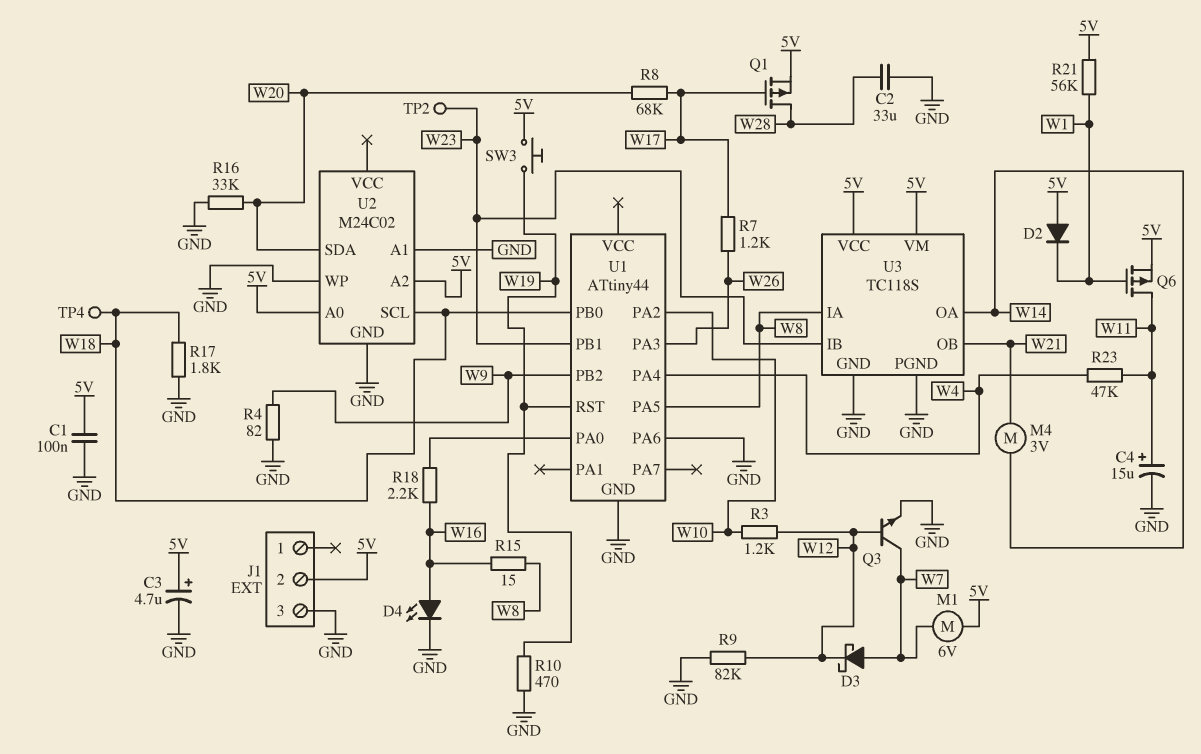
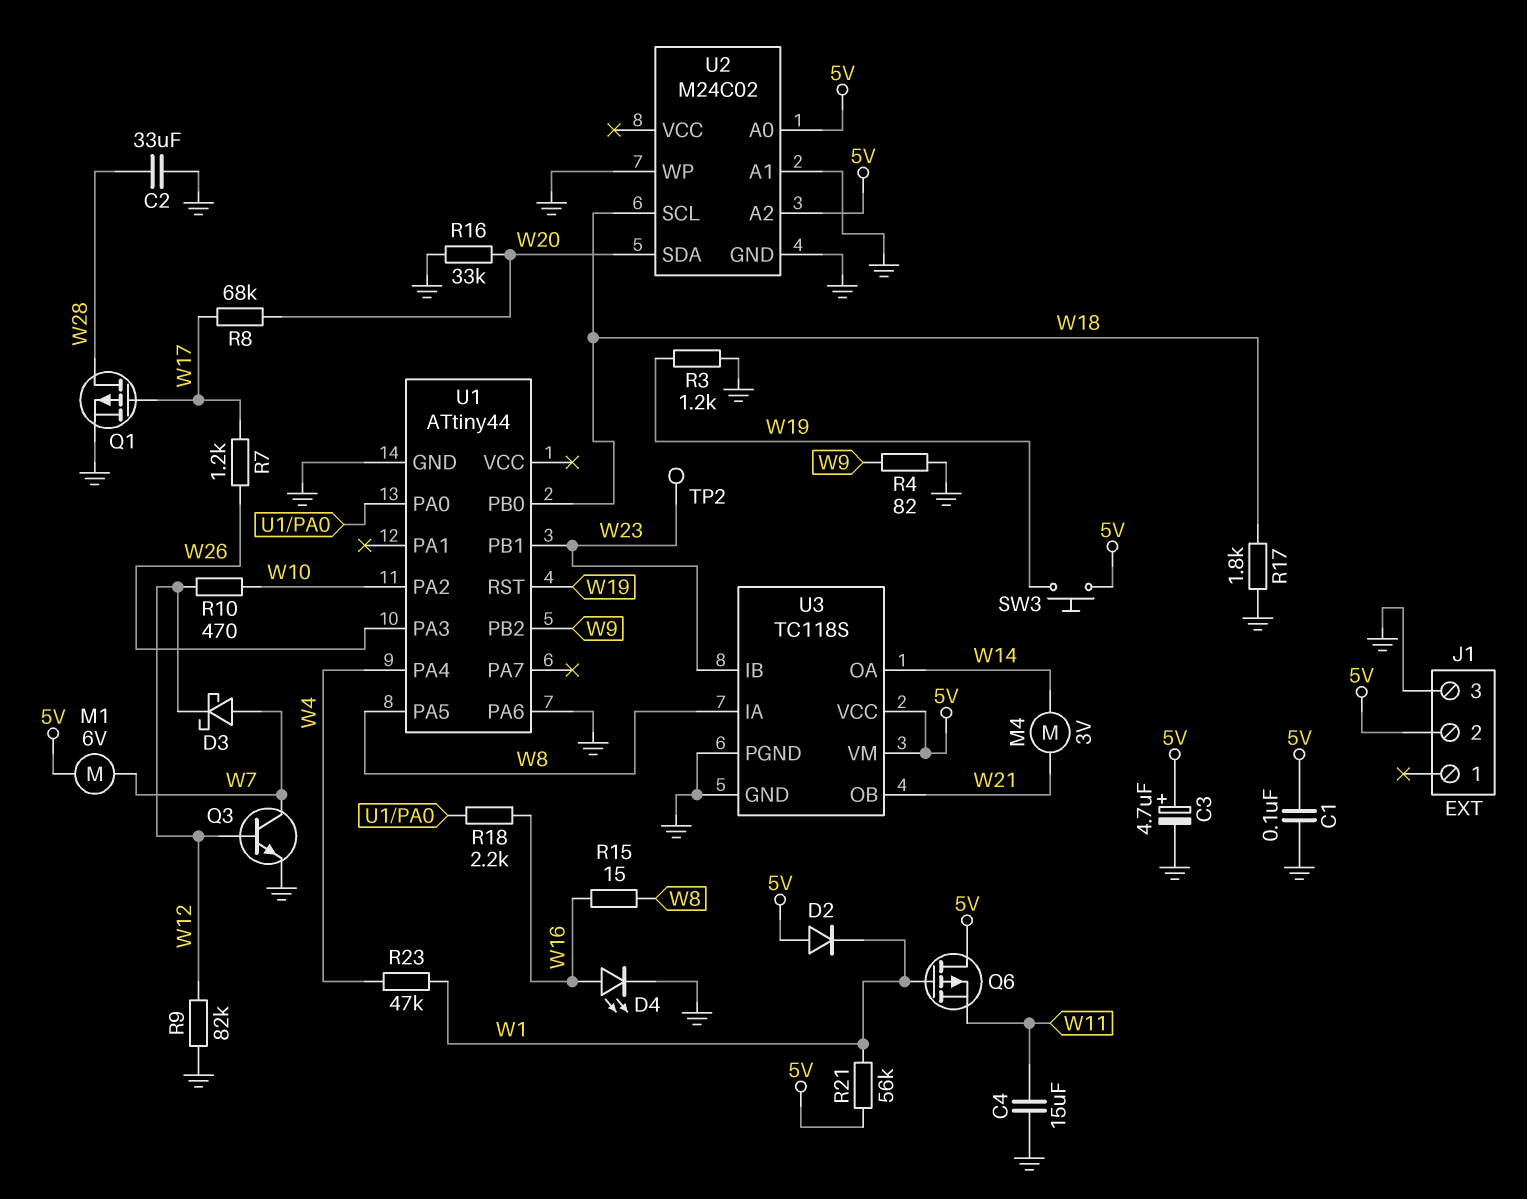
C4: 15uF (plus W11, minus GND) -> 15uF (GND, W11)
Q1: PMOS (G W17, D W28, S 5V) -> PMOS (G W17, D W28, S GND)
Q6: PMOS (G W1, D W11, S 5V) -> PMOS (G W1, D 5V, S W11)
R3: 1.2k (W10, W12) -> 1.2k (GND, W19)
R10: 470 (GND, W19) -> 470 (W10, W12)
R23: 47k (W4, W11) -> 47k (W1, W4)
TP4: test point (W18) -> none

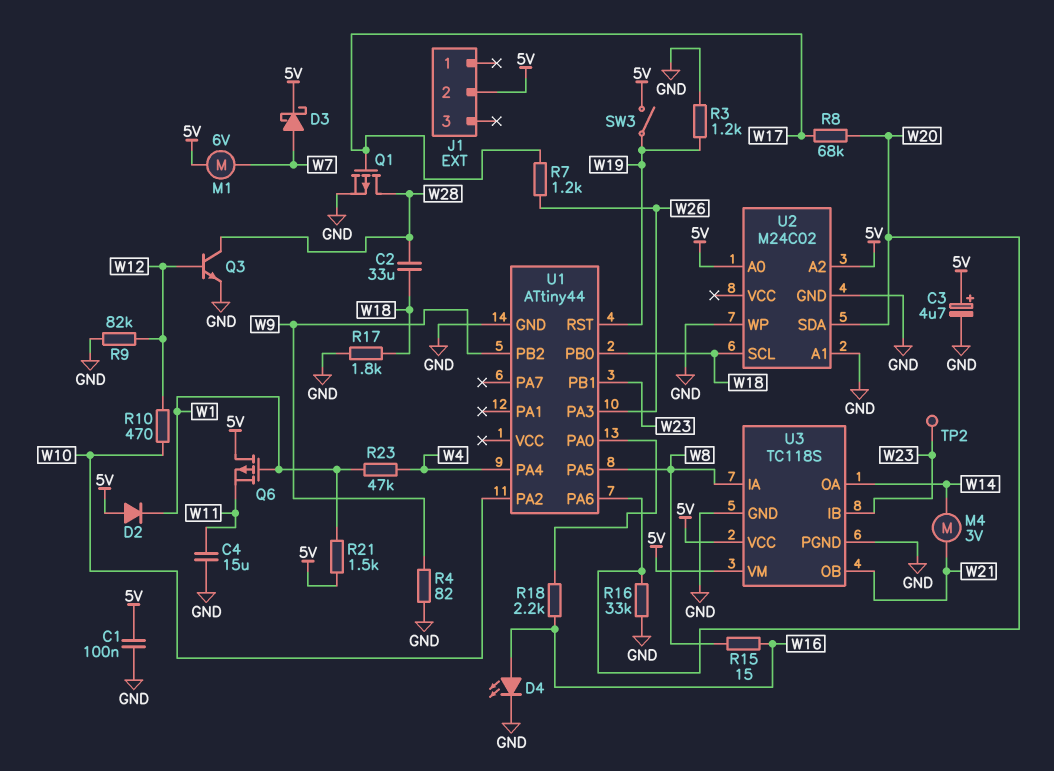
C2: 33uF (GND, W28) -> 33uF (W18, W28)
D3: schottky (A W7, K W12) -> schottky (A W7, K 5V)
J1 pin 3: GND -> none
Q3: NPN (B W12, C W7, E GND) -> NPN (B W12, C W28, E GND)
R21: 56k (5V, W1) -> 1.5k (5V, W1)
SW3: button (5V, W19) -> switch (5V, W19)
U1 pin PA6: GND -> W20

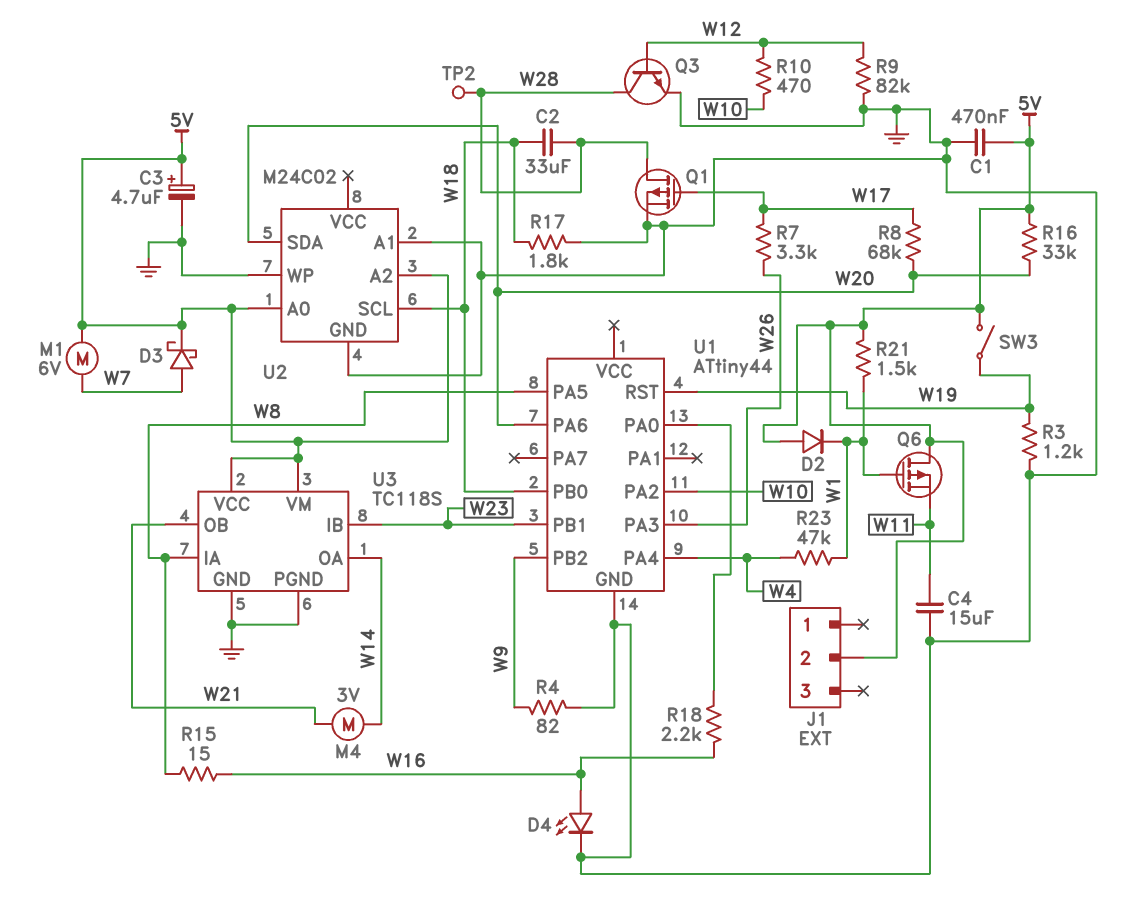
C1: 100nF (5V, GND) -> 470nF (5V, GND)
R7: 1.2k (W17, W26) -> 3.3k (W17, W26)
R16: 33k (GND, W20) -> 33k (5V, W20)
TP2: test point (W23) -> test point (W28)

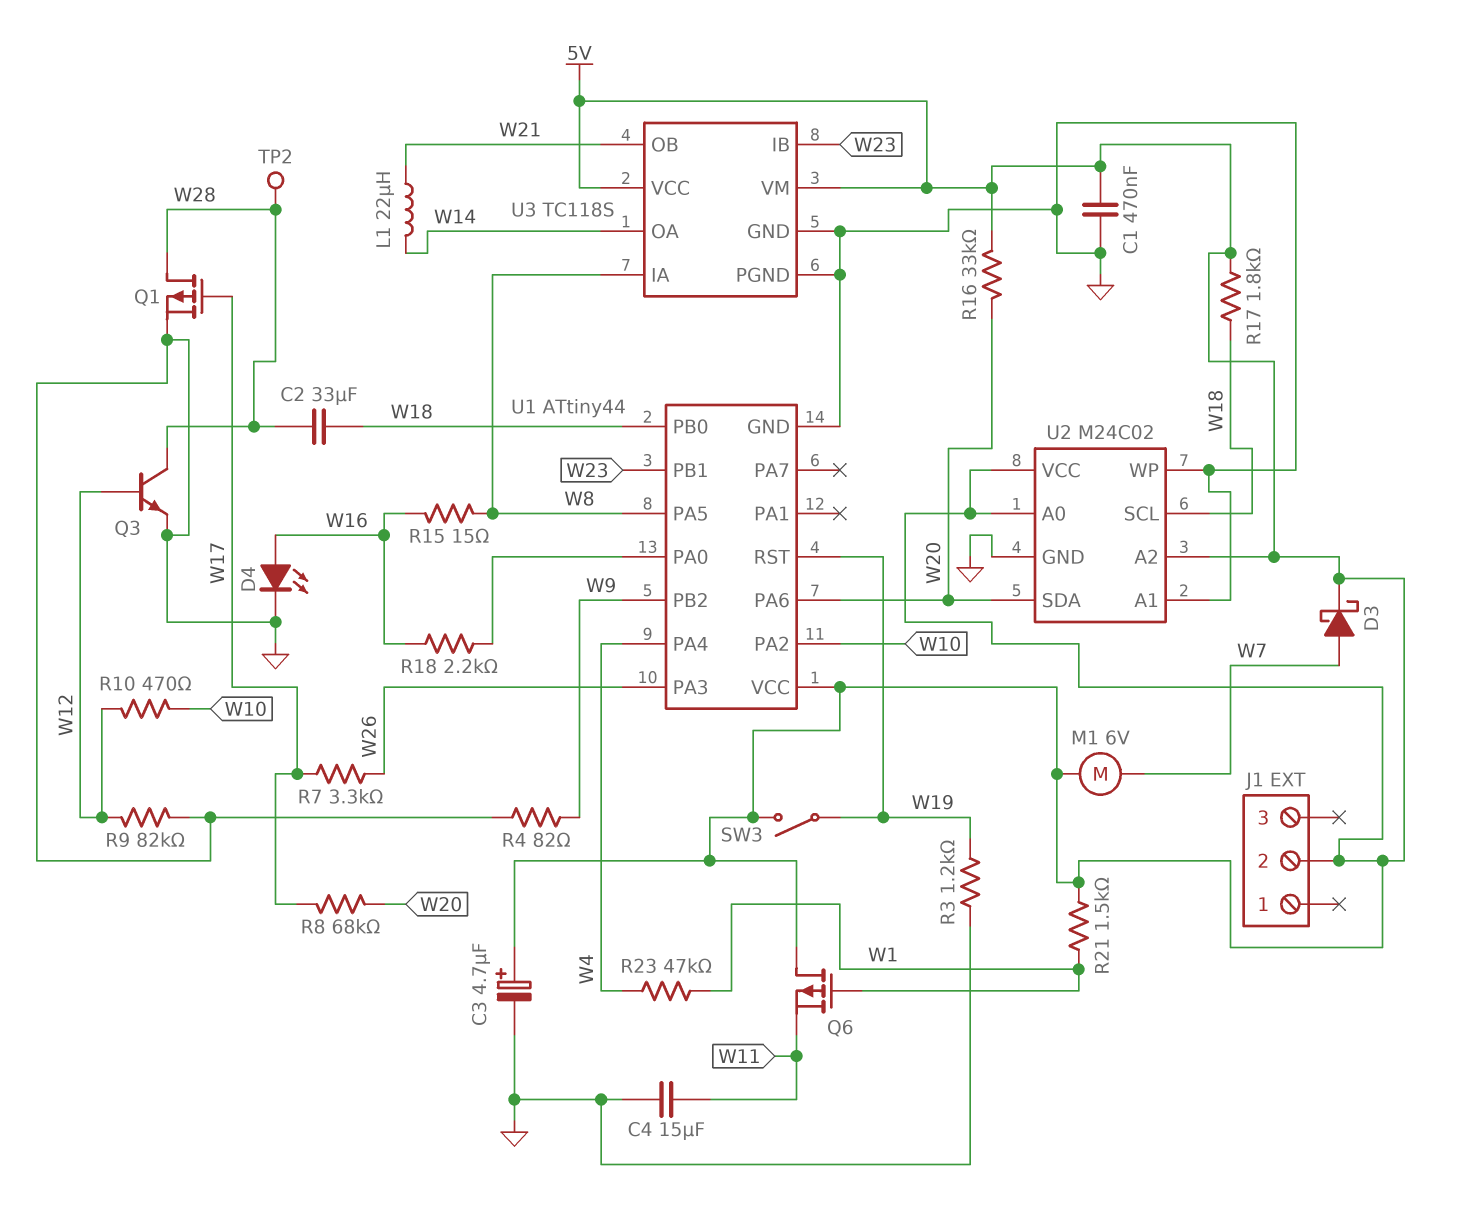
D2: diode (A 5V, K W1) -> none
L1: none -> 22uH (W14, W21)
M4: motor 3V (W14, W21) -> none
R17: 1.8k (GND, W18) -> 1.8k (5V, W18)
U1 pin VCC: none -> 5V
U2 pin VCC: none -> 5V

